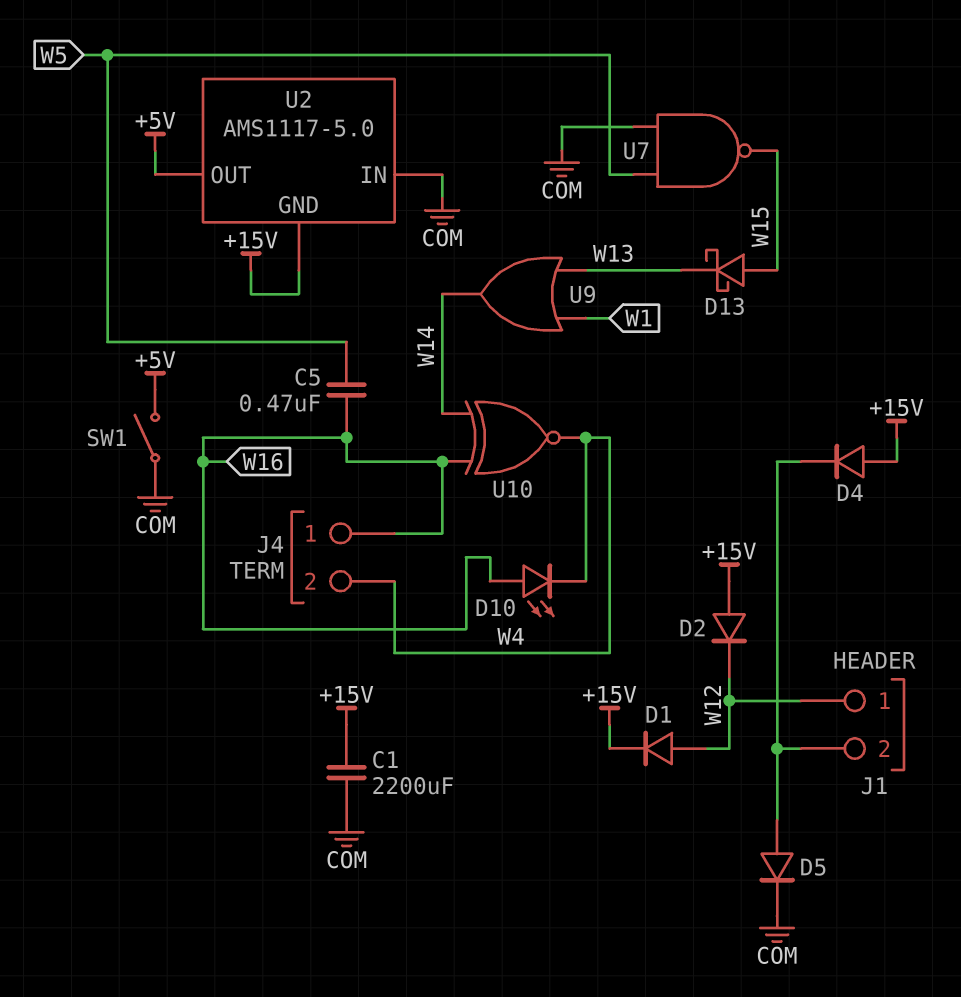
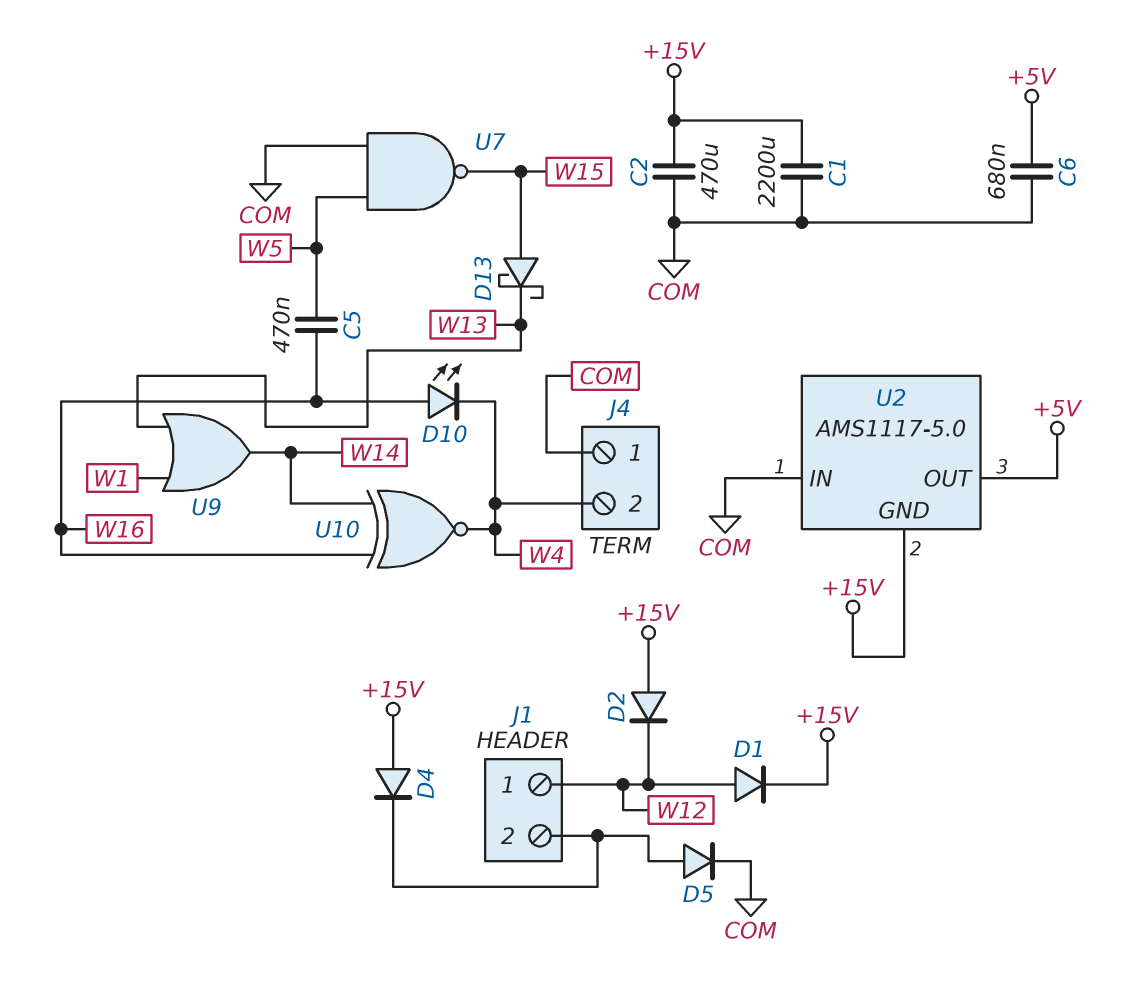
C2: none -> 470uF (+15V, COM)
C6: none -> 680nF (+5V, COM)
J4 pin 1: W16 -> COM
SW1: switch (+5V, COM) -> none

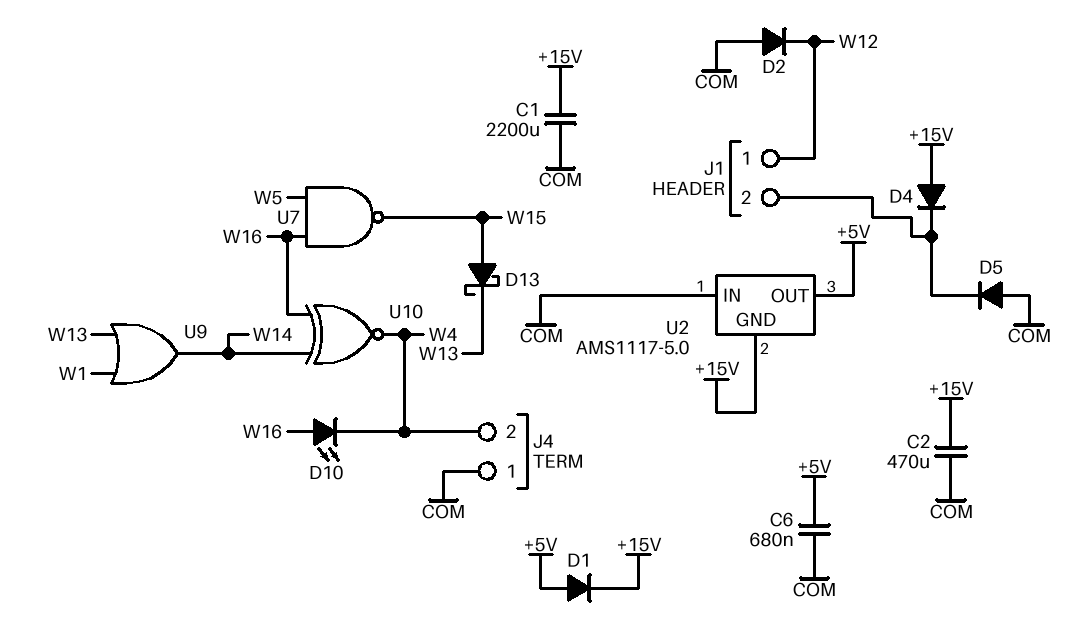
C5: 470nF (W5, W16) -> none
D1: diode (A W12, K +15V) -> diode (A +5V, K +15V)
D2: diode (A +15V, K W12) -> diode (A COM, K W12)
D5: diode (A J1/2, K COM) -> diode (A COM, K J1/2)
U7: NAND (in COM, in W5, out W15) -> NAND (in W5, in W16, out W15)

